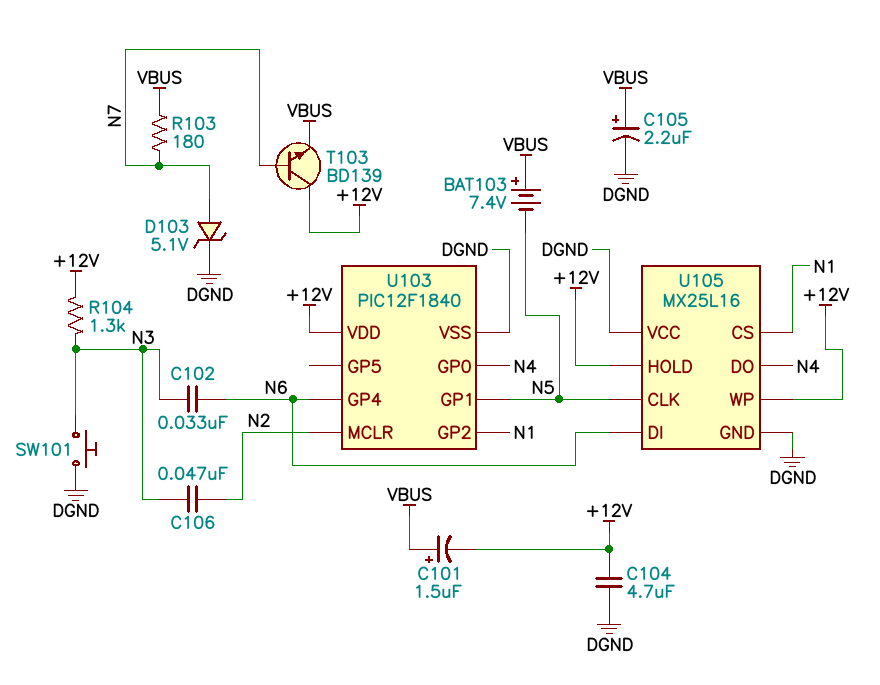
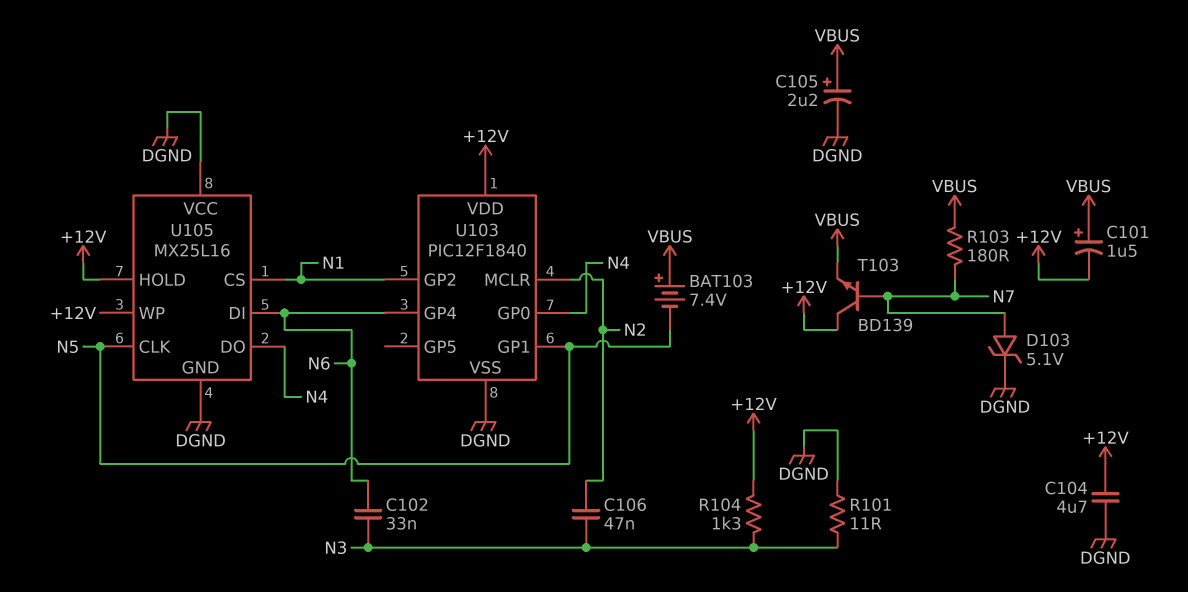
R101: none -> 11 (DGND, N3)
SW101: button (DGND, N3) -> none

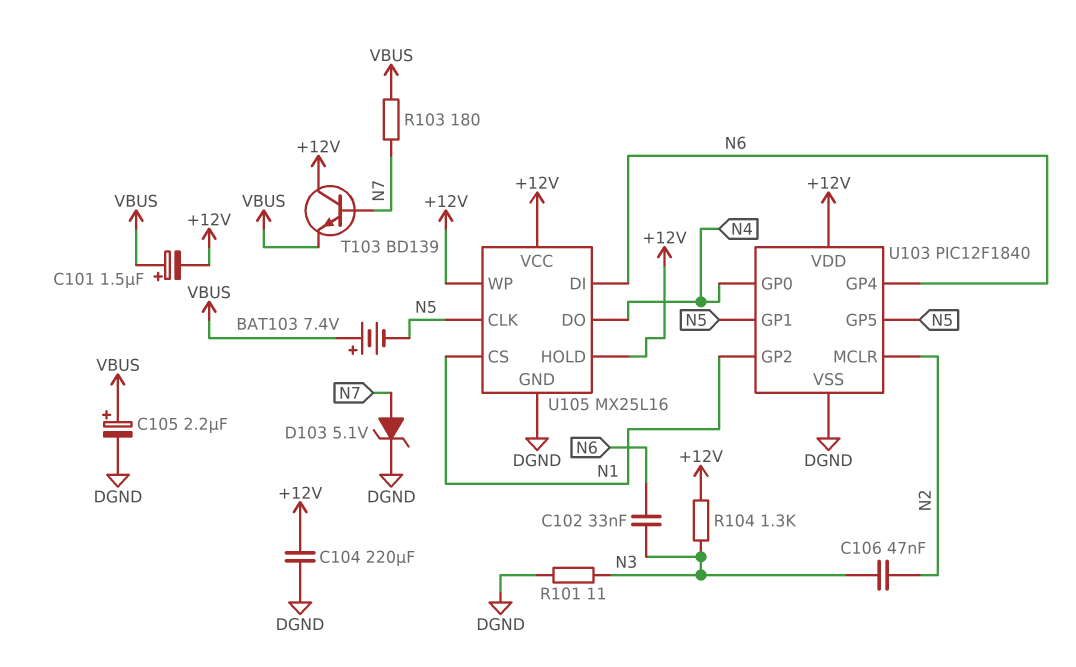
C104: 4.7uF (+12V, DGND) -> 220uF (+12V, DGND)
U103 pin GP5: none -> N5
U105 pin VCC: DGND -> +12V

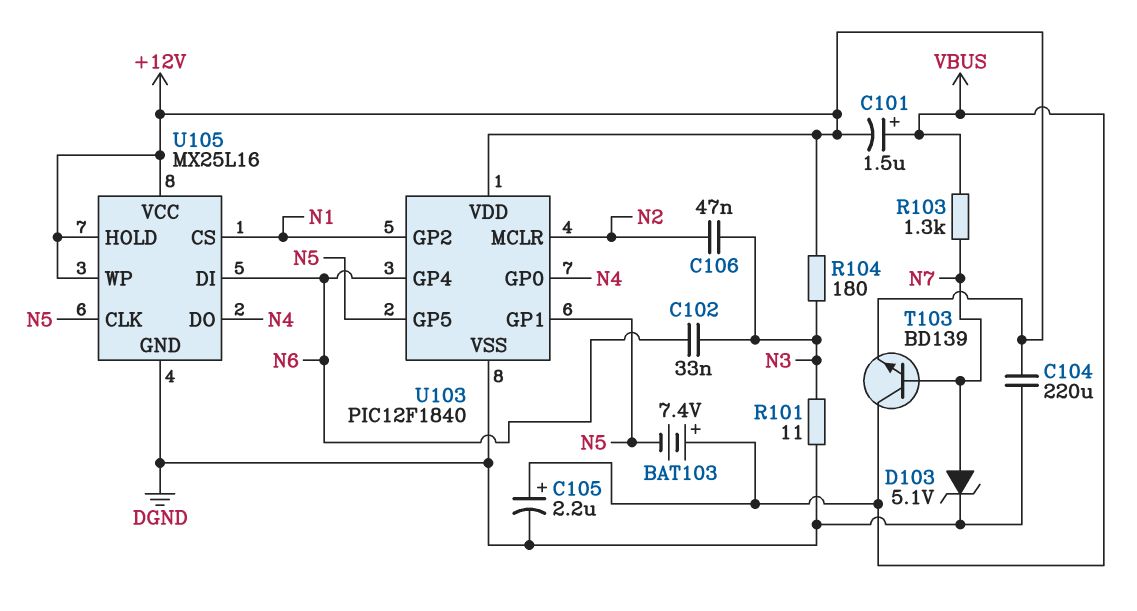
R103: 180 (N7, VBUS) -> 1.3k (N7, VBUS)
R104: 1.3k (+12V, N3) -> 180 (+12V, N3)
T103: NPN BD139 (B N7, C +12V, E VBUS) -> NPN BD139 (B N7, C VBUS, E +12V)

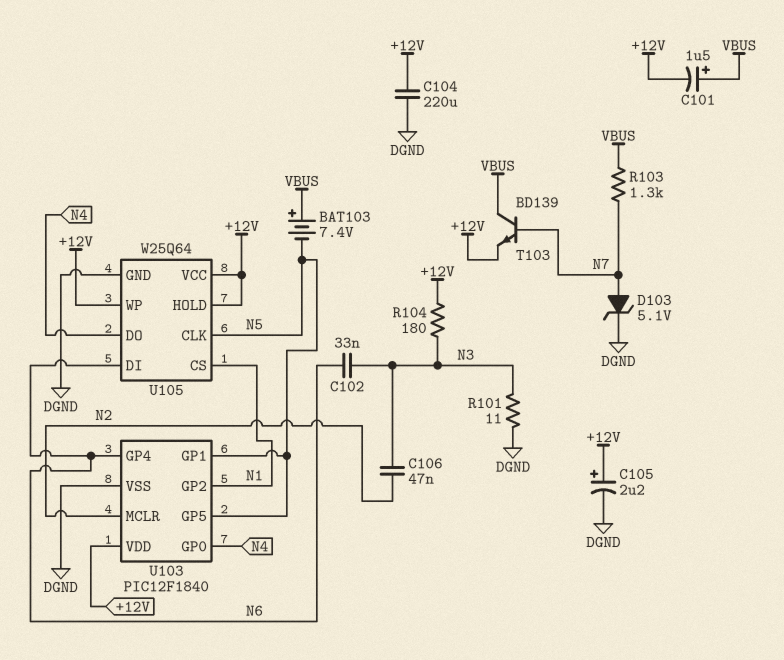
C105: 2.2uF (plus VBUS, minus DGND) -> 2.2uF (plus +12V, minus DGND)
U105: MX25L16 -> W25Q64

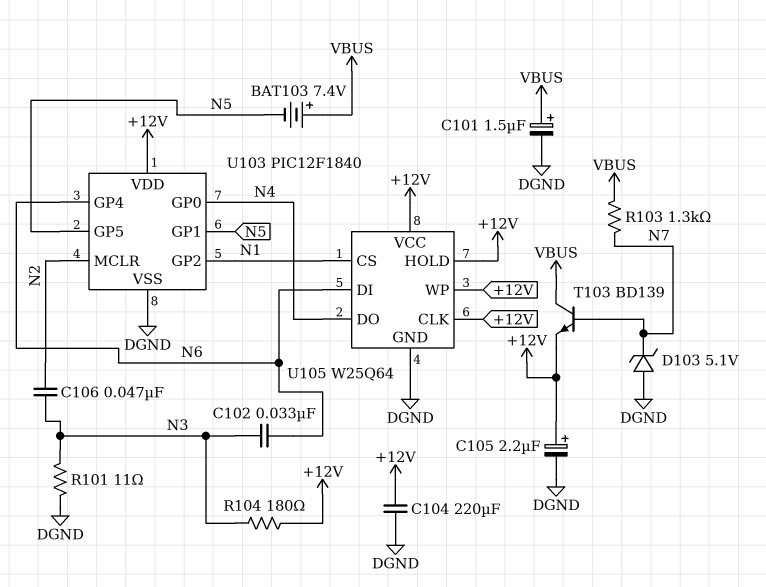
C101: 1.5uF (plus VBUS, minus +12V) -> 1.5uF (plus VBUS, minus DGND)
D103: zener 5.1V (A N7, K DGND) -> zener 5.1V (A DGND, K N7)
U105 pin CLK: N5 -> +12V

